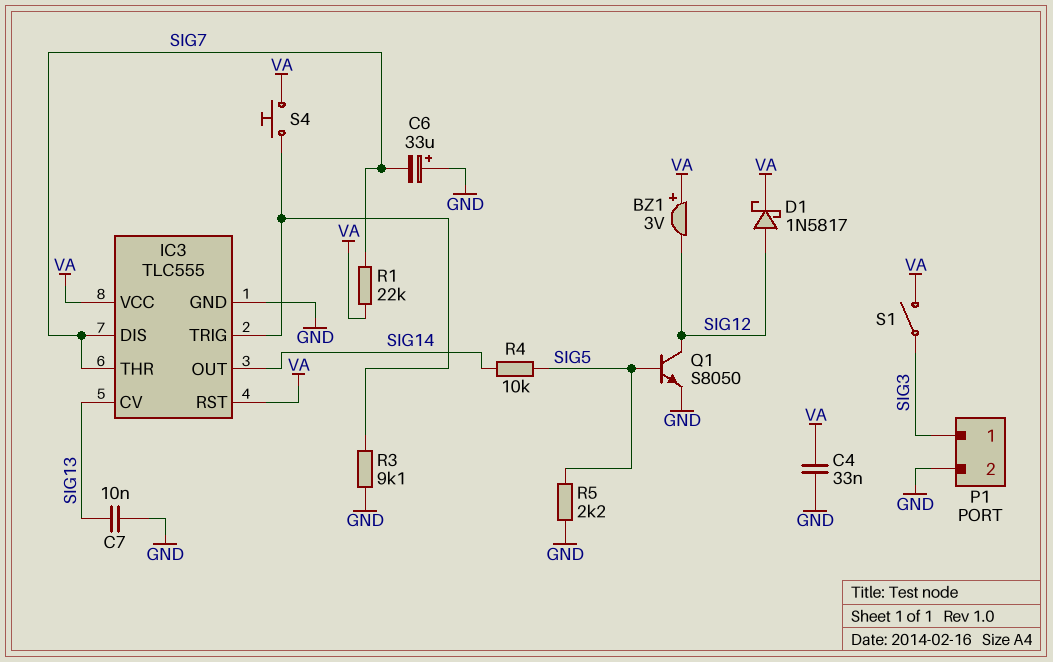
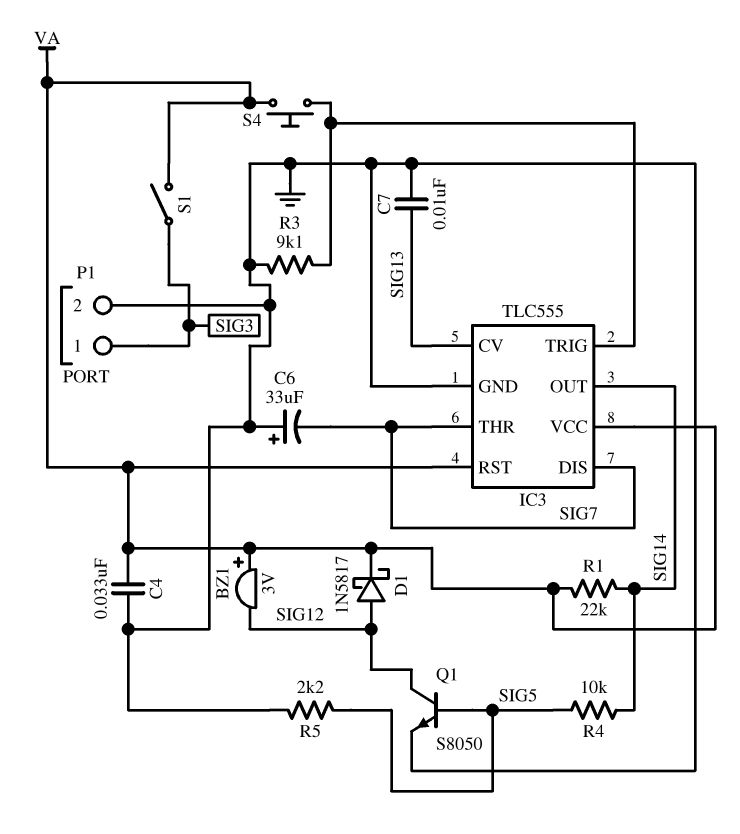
R1: 22k (SIG7, VA) -> 22k (SIG14, VA)

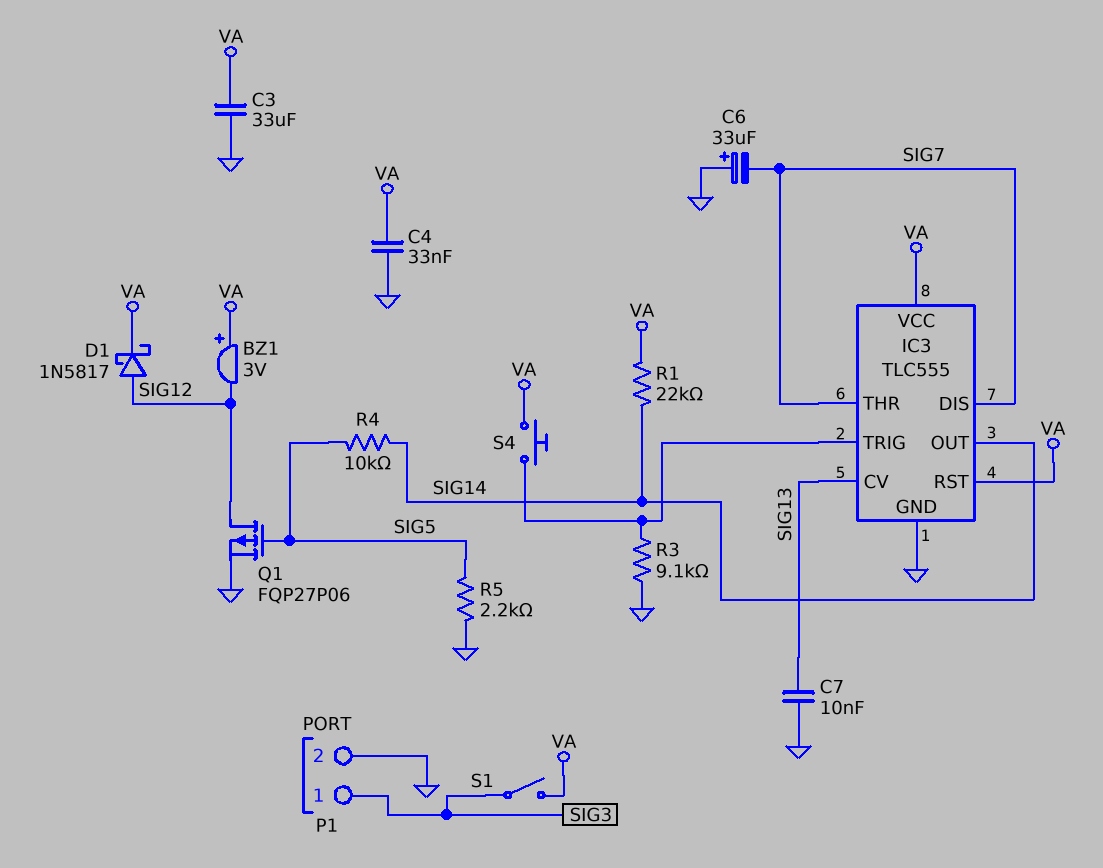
C3: none -> 33uF (GND, VA)
Q1: NPN S8050 (B SIG5, C SIG12, E GND) -> PMOS FQP27P06 (G SIG5, D SIG12, S GND)

